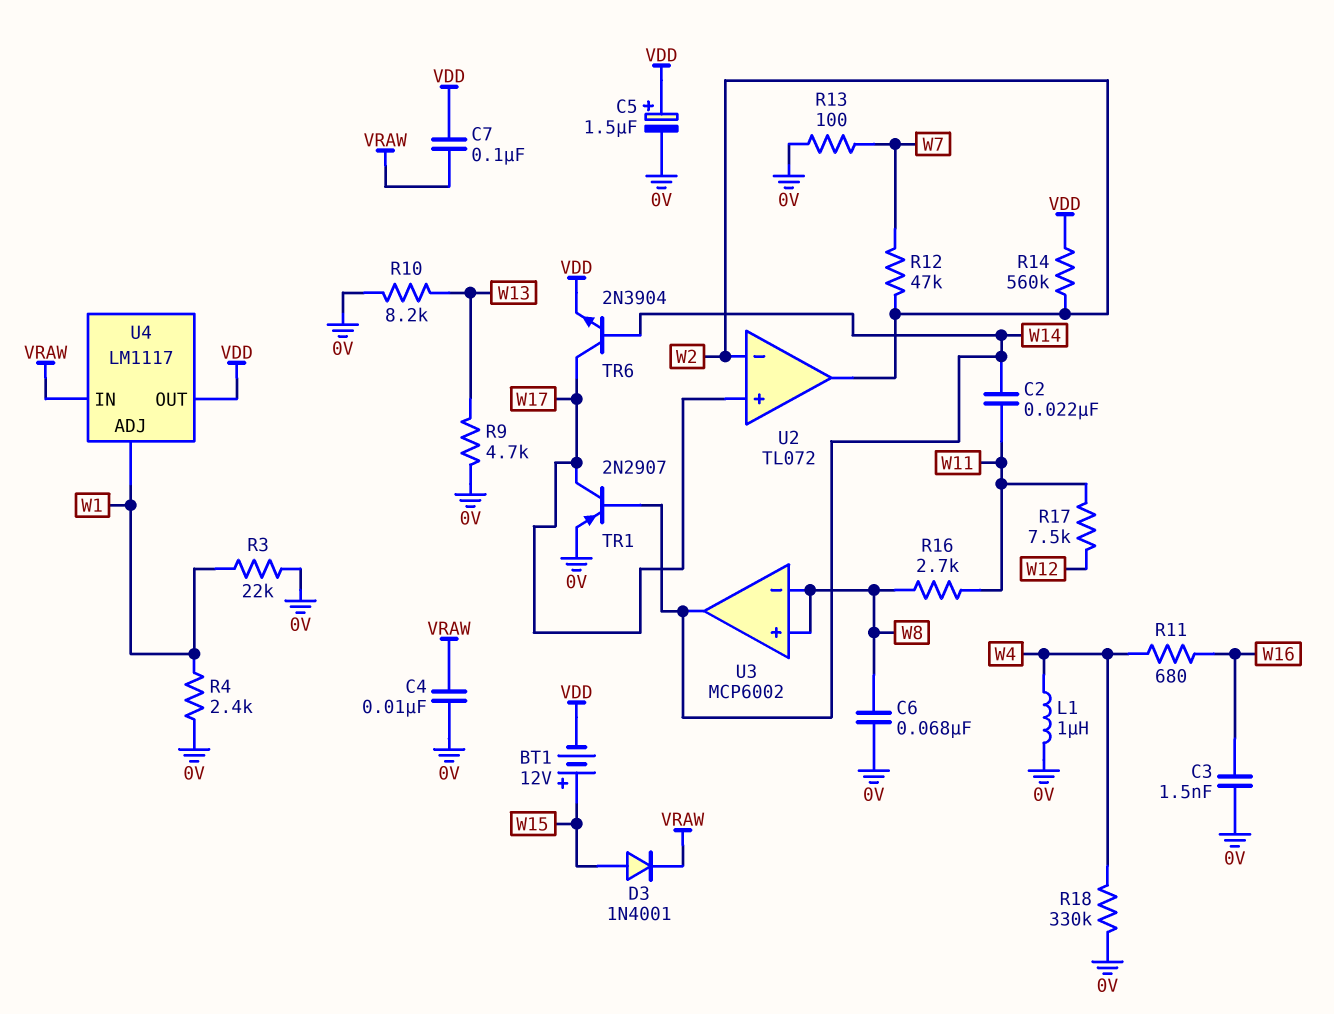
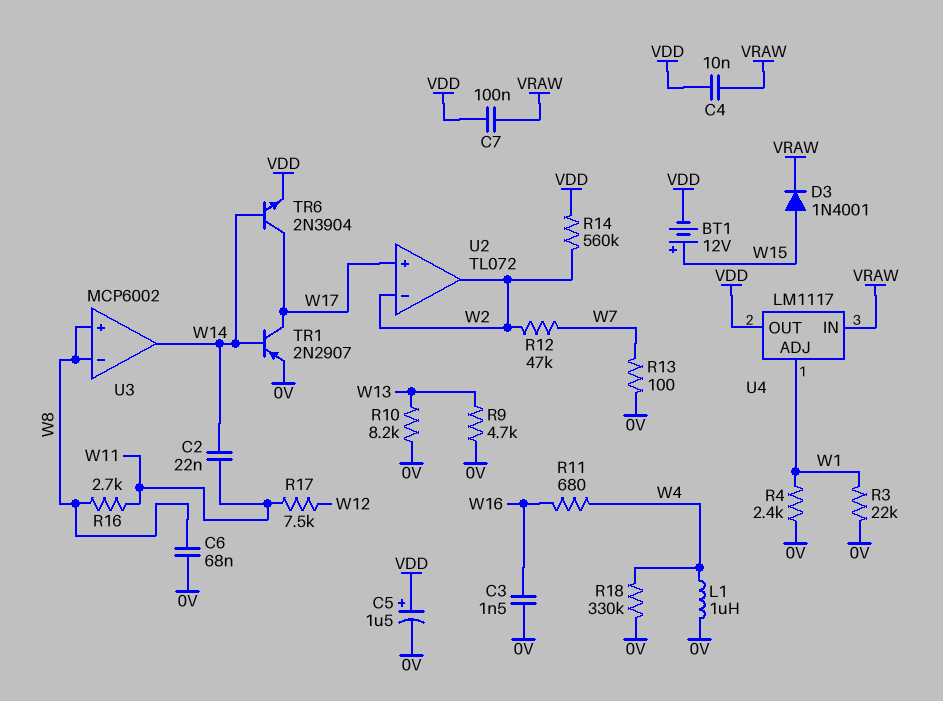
C4: 10nF (0V, VRAW) -> 10nF (VDD, VRAW)

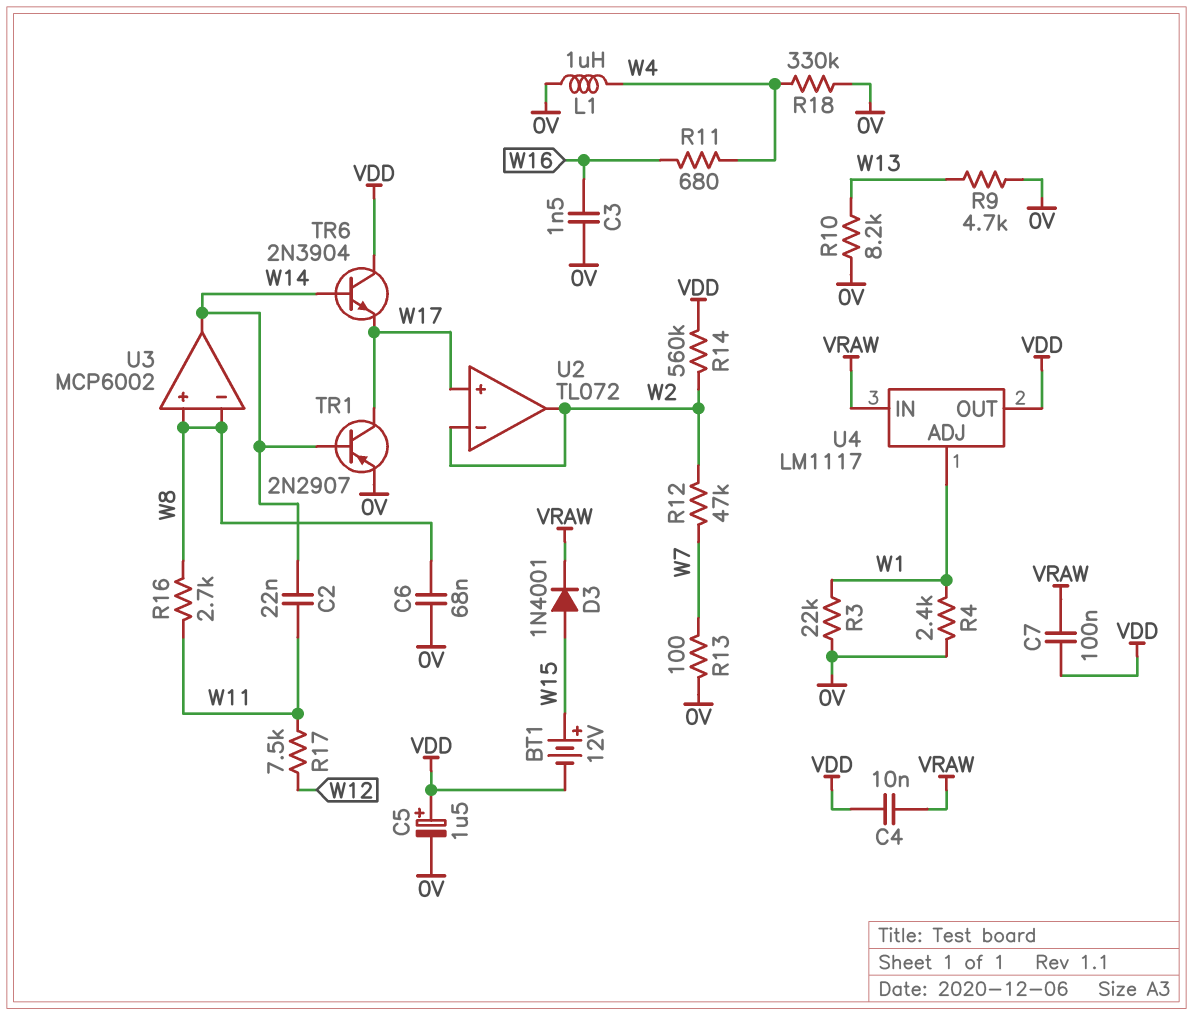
TR6: NPN 2N3904 (B W14, C W17, E VDD) -> NPN 2N3904 (B W14, C VDD, E W17)

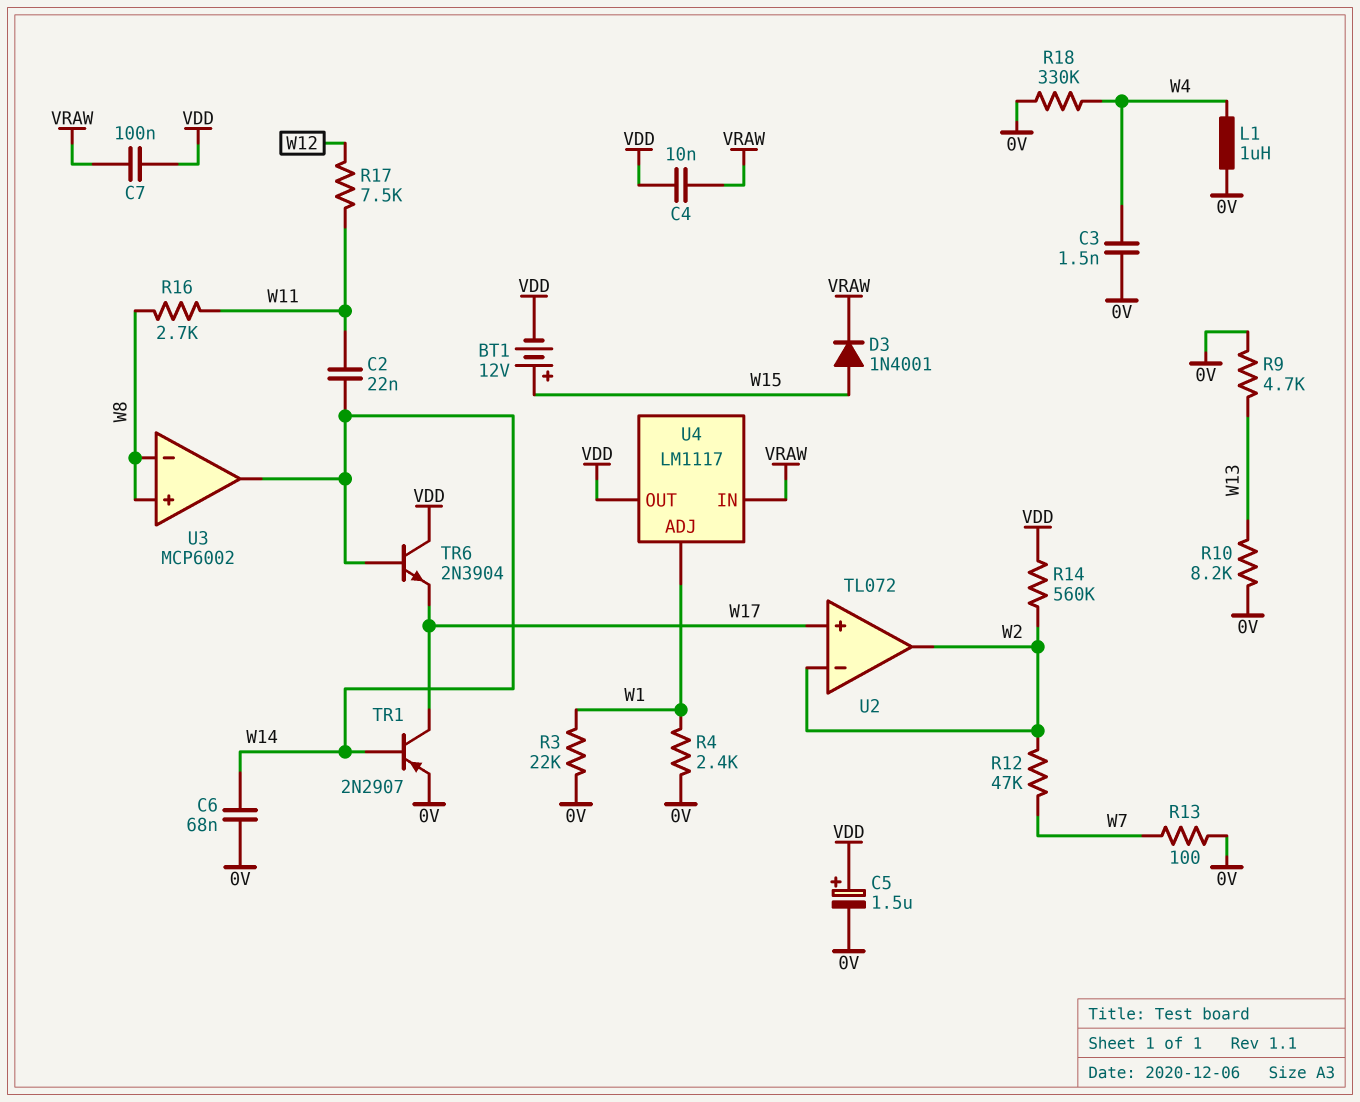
C3: 1.5nF (0V, W16) -> 1.5nF (0V, W4)
C6: 68nF (0V, W8) -> 68nF (0V, W14)
R11: 680 (W4, W16) -> none

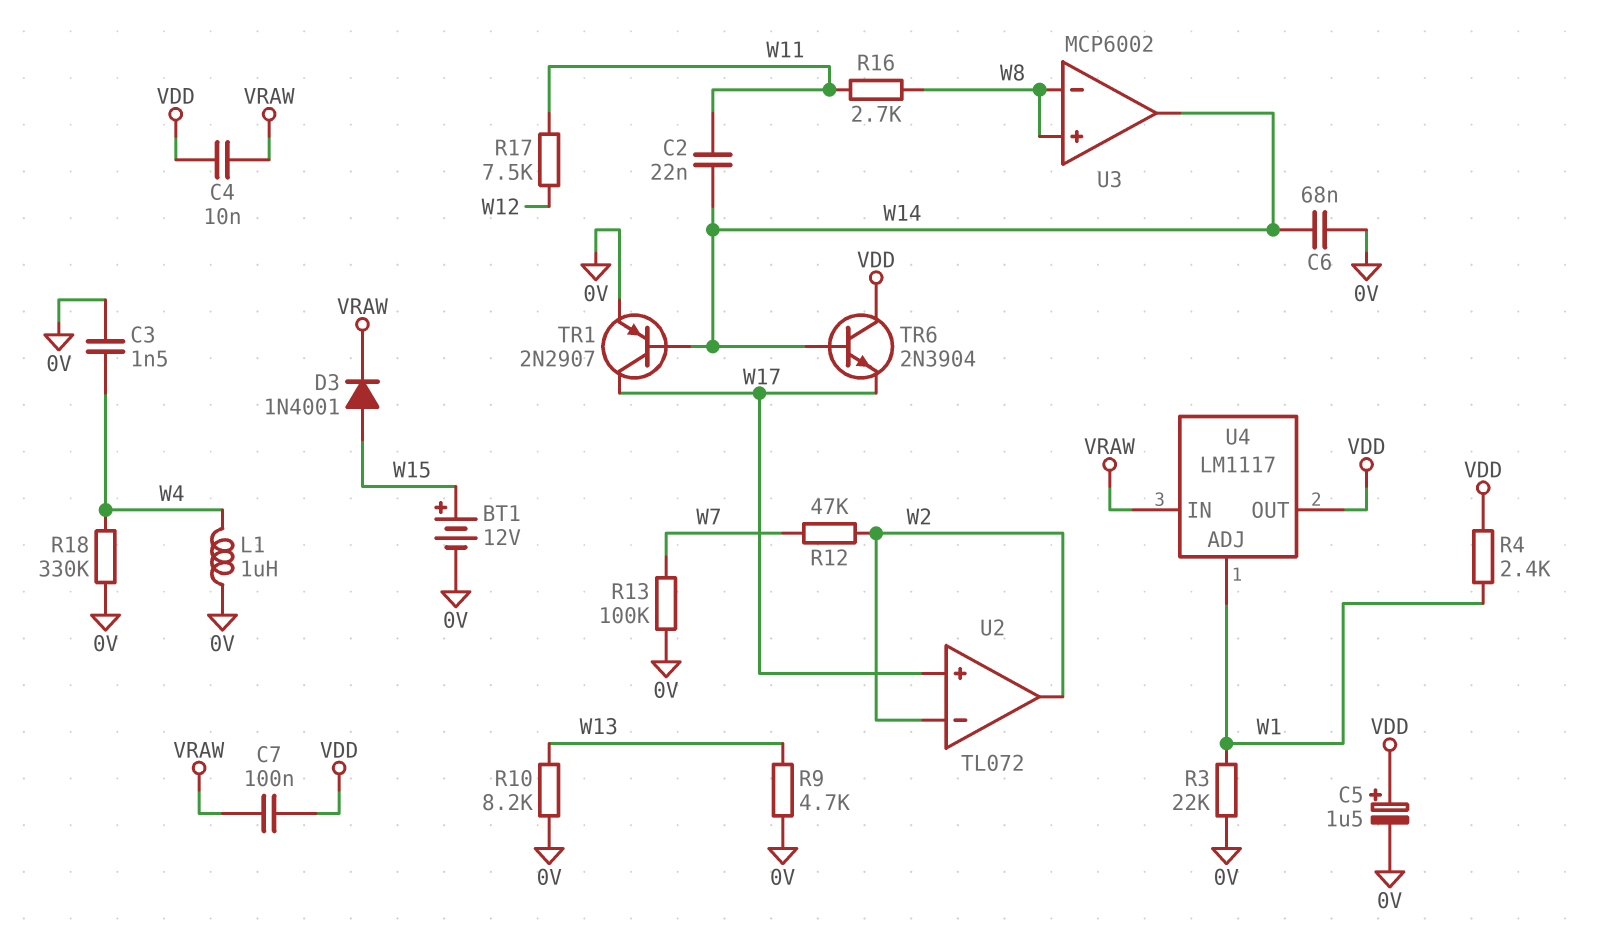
BT1: 12V (plus W15, minus VDD) -> 12V (plus W15, minus 0V)
R4: 2.4k (0V, W1) -> 2.4k (VDD, W1)
R13: 100 (0V, W7) -> 100k (0V, W7)
R14: 560k (VDD, W2) -> none

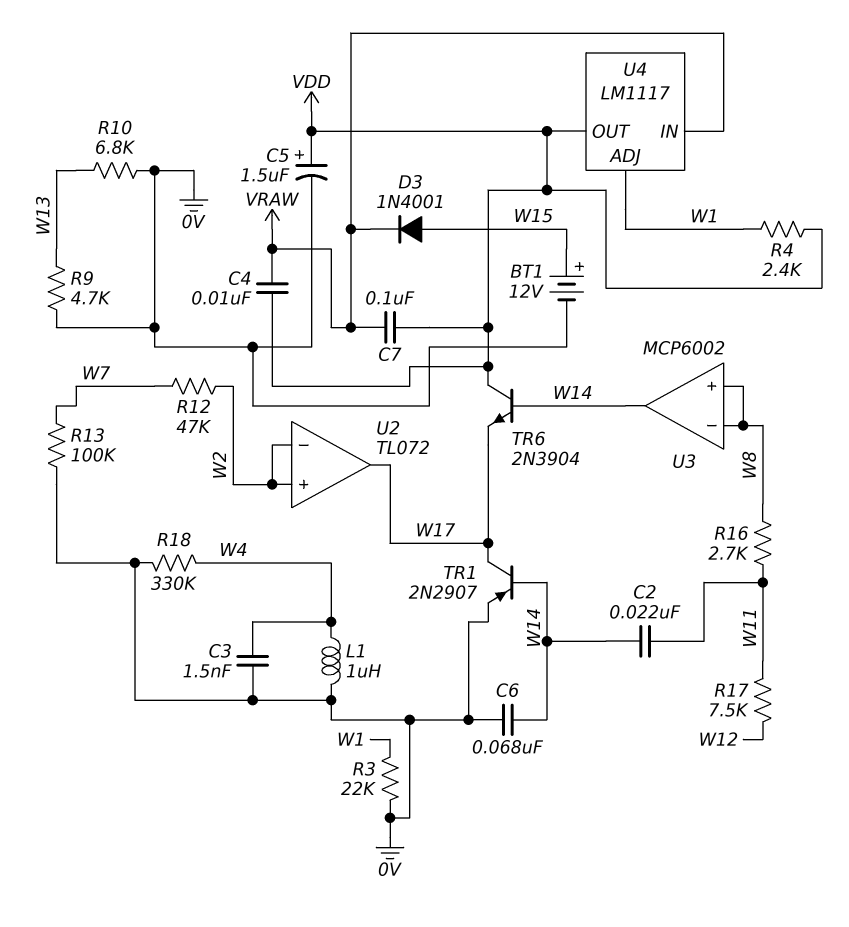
R10: 8.2k (0V, W13) -> 6.8k (0V, W13)
U2 pin in+: W17 -> W2
U2 pin out: W2 -> W17

